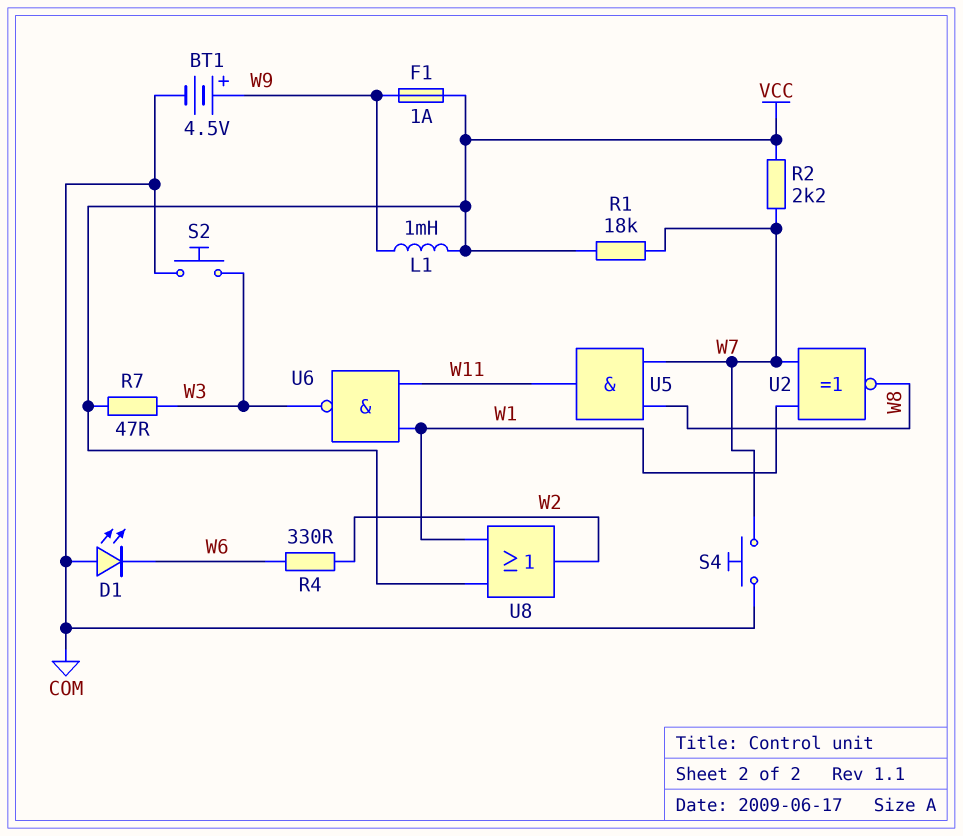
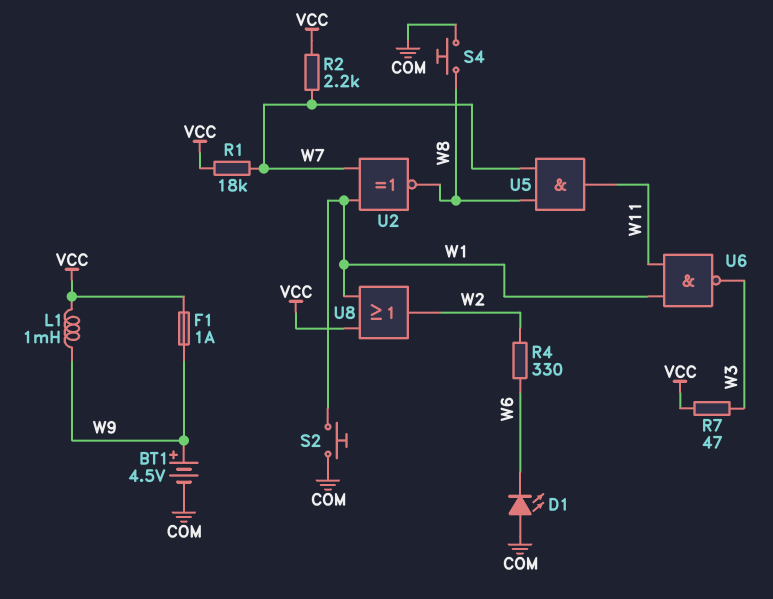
S2: button (COM, W3) -> button (COM, W1)
S4: button (COM, W7) -> button (COM, W8)

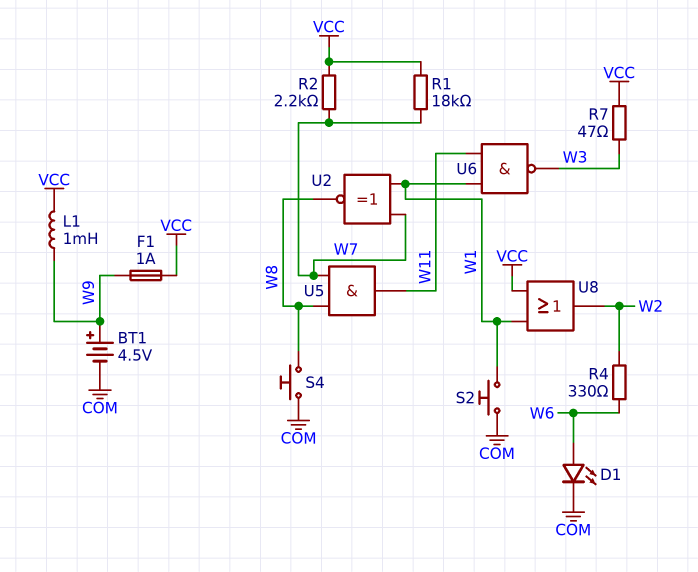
D1: LED (A COM, K W6) -> LED (A W6, K COM)

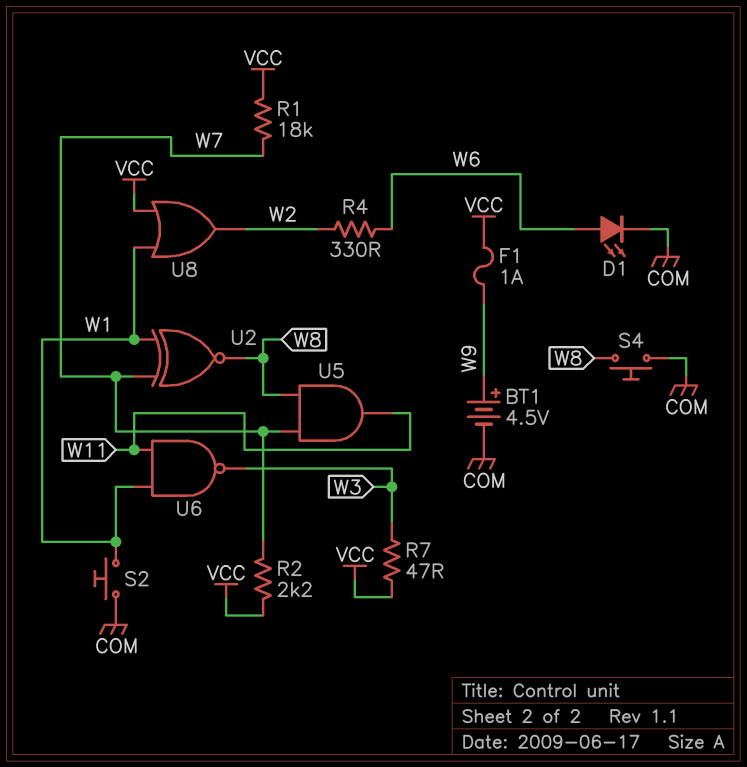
L1: 1mH (VCC, W9) -> none

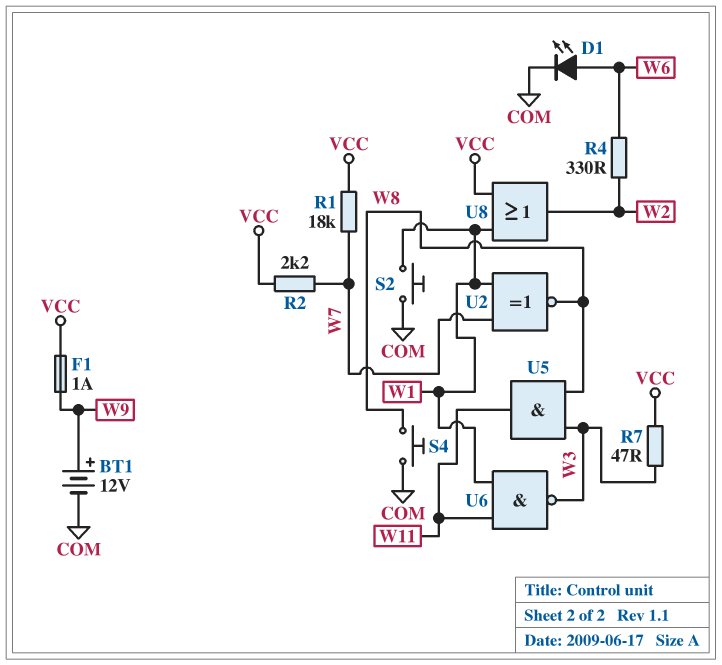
BT1: 4.5V (plus W9, minus COM) -> 12V (plus W9, minus COM)
U5: AND (in W7, in W8, out W11) -> AND (in W3, in W8, out W11)

